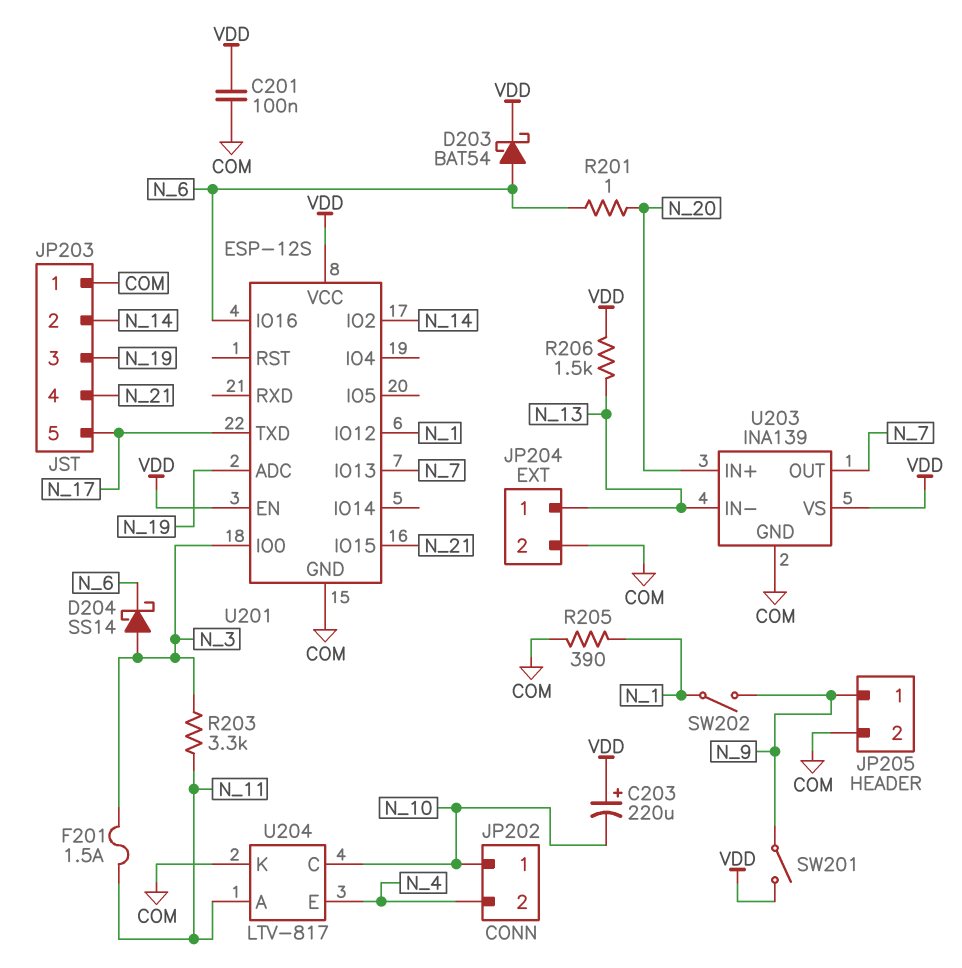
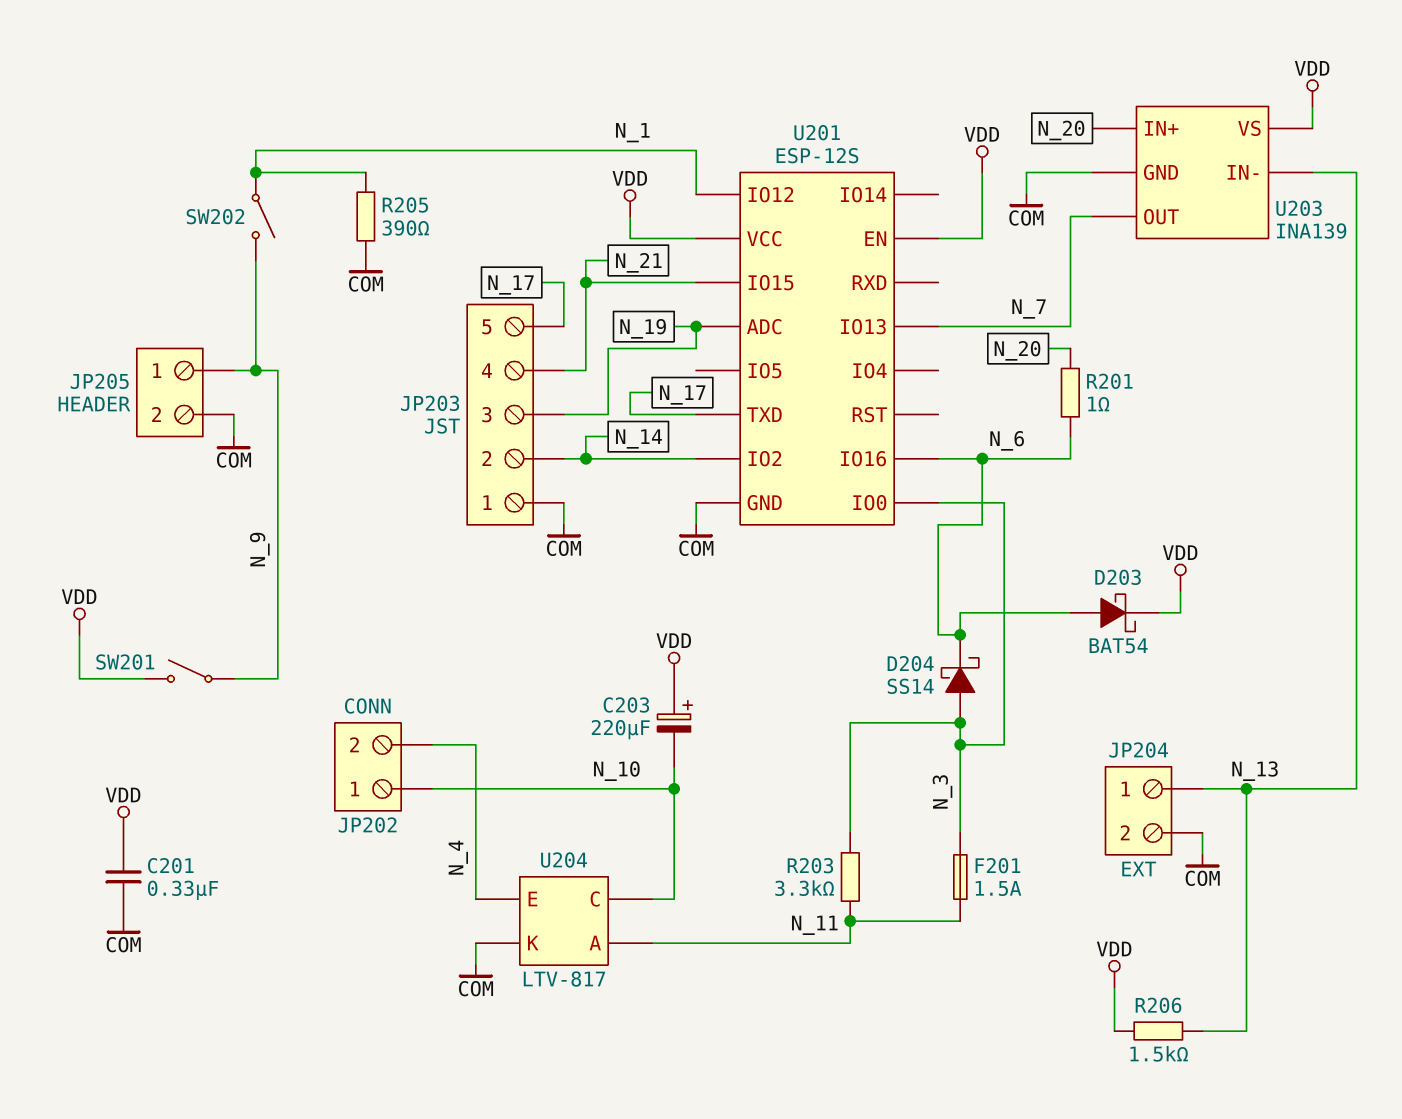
C201: 100nF (COM, VDD) -> 330nF (COM, VDD)

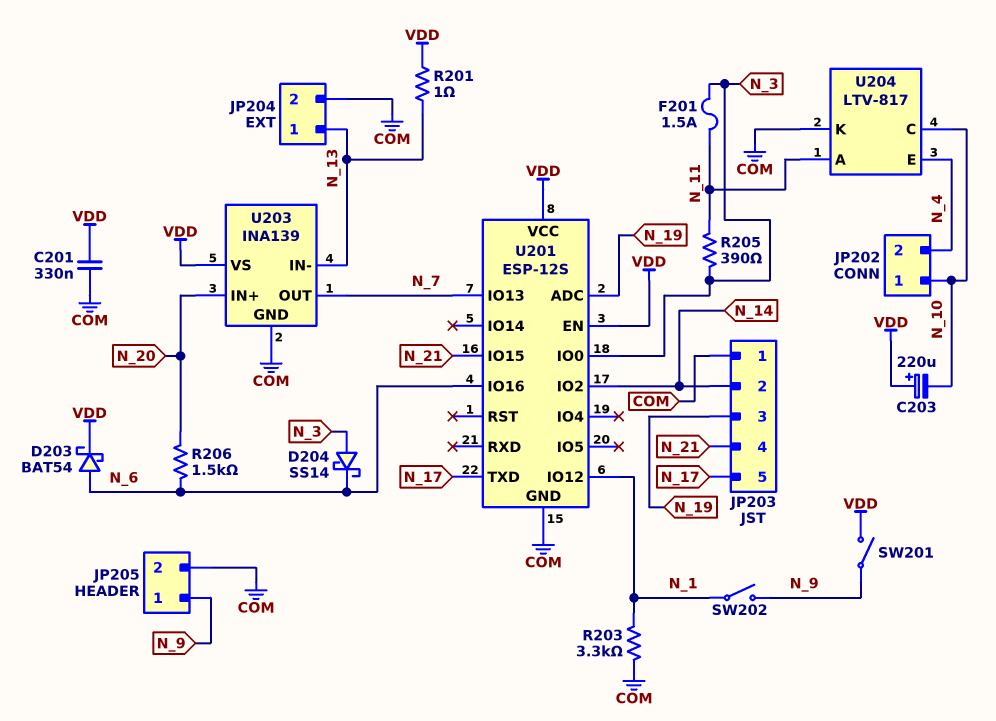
R201: 1 (N_6, N_20) -> 1 (N_13, VDD)
R203: 3.3k (N_3, N_11) -> 3.3k (COM, N_1)
R205: 390 (COM, N_1) -> 390 (N_3, N_11)
R206: 1.5k (N_13, VDD) -> 1.5k (N_6, N_20)

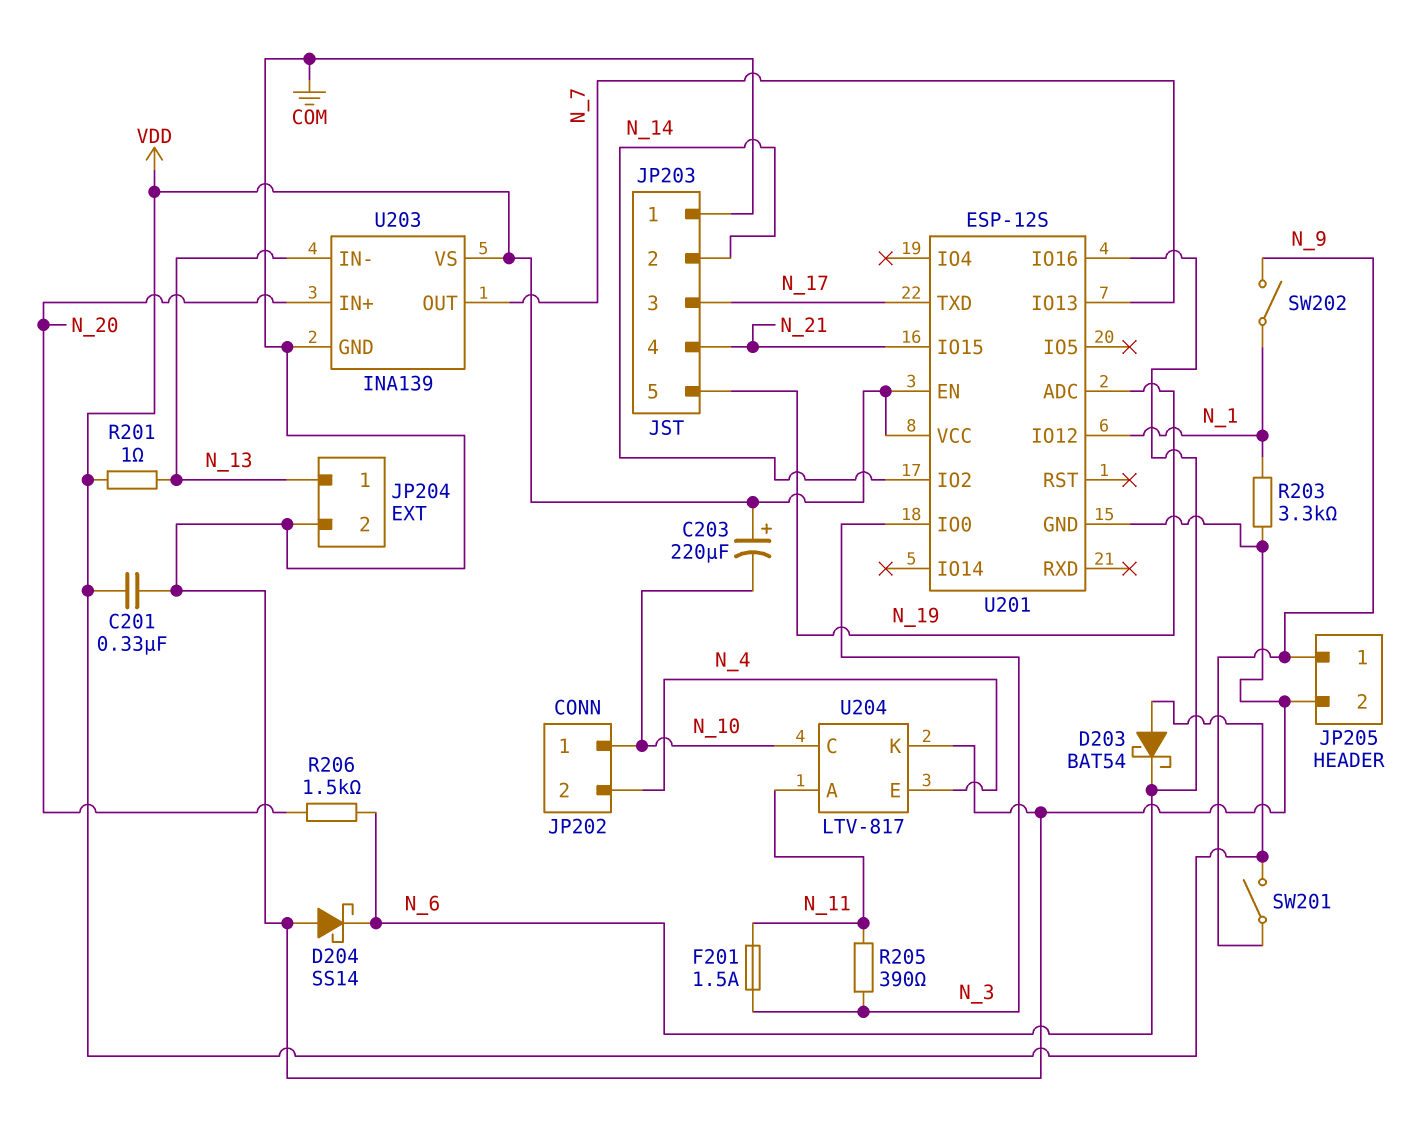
D203: schottky BAT54 (A N_6, K VDD) -> schottky BAT54 (A VDD, K N_6)
D204: schottky SS14 (A N_3, K N_6) -> schottky SS14 (A COM, K N_6)
JP203 pin 3: N_19 -> N_17
JP203 pin 5: N_17 -> N_19

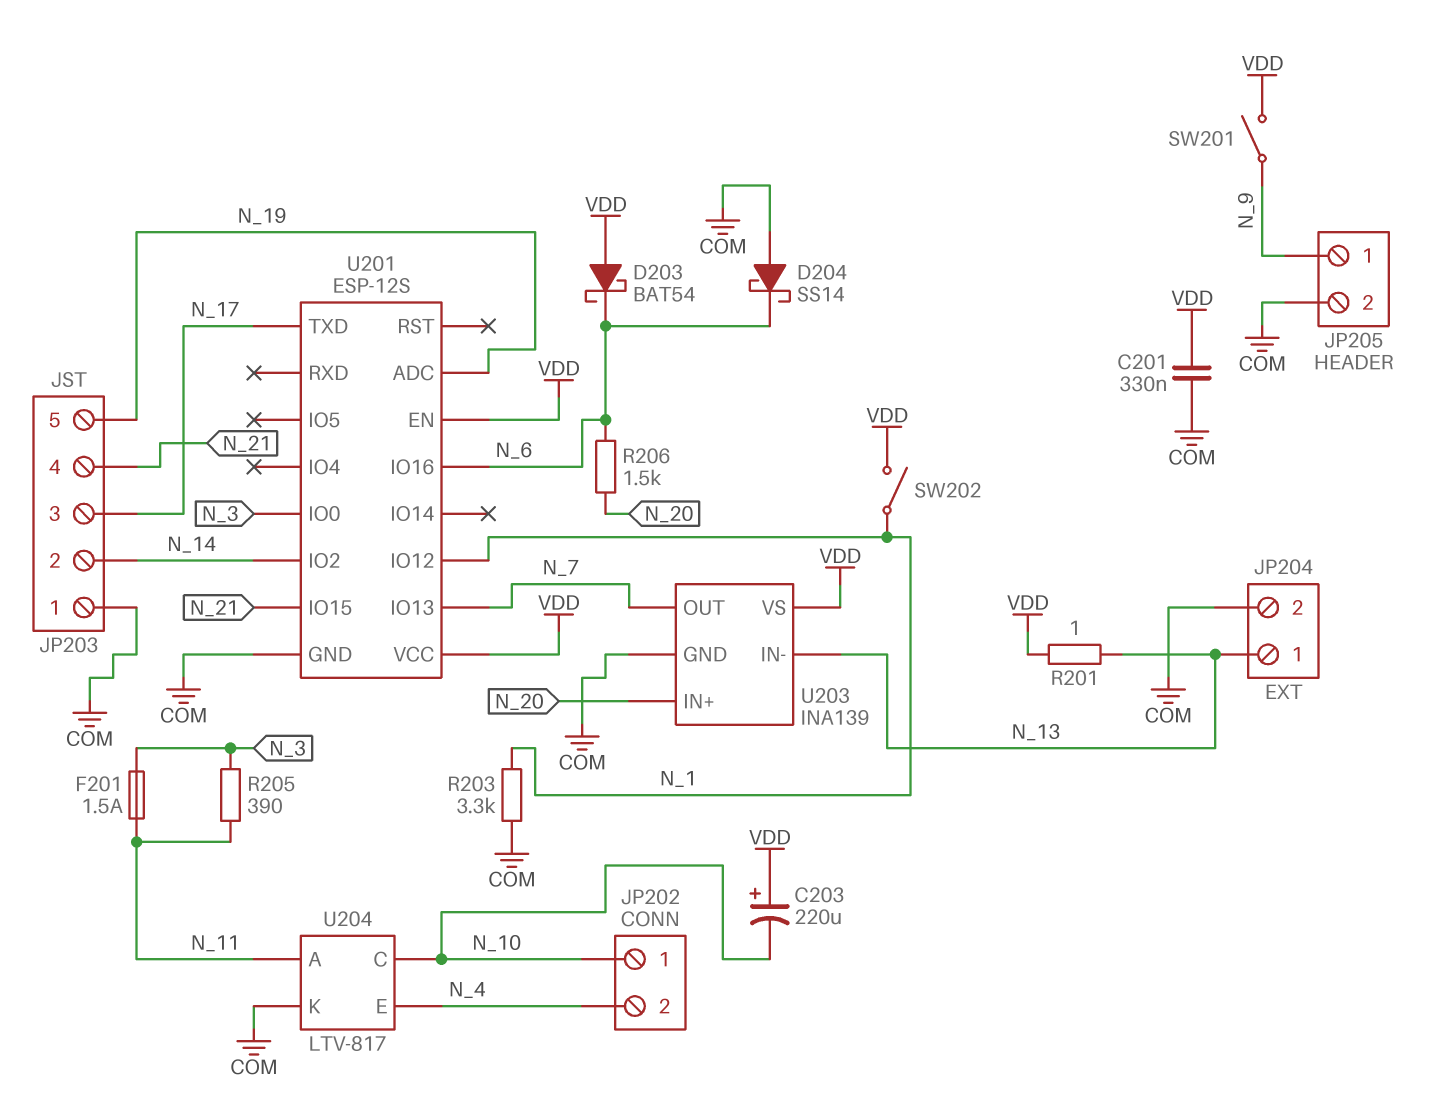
SW202: switch (N_1, N_9) -> switch (N_1, VDD)

